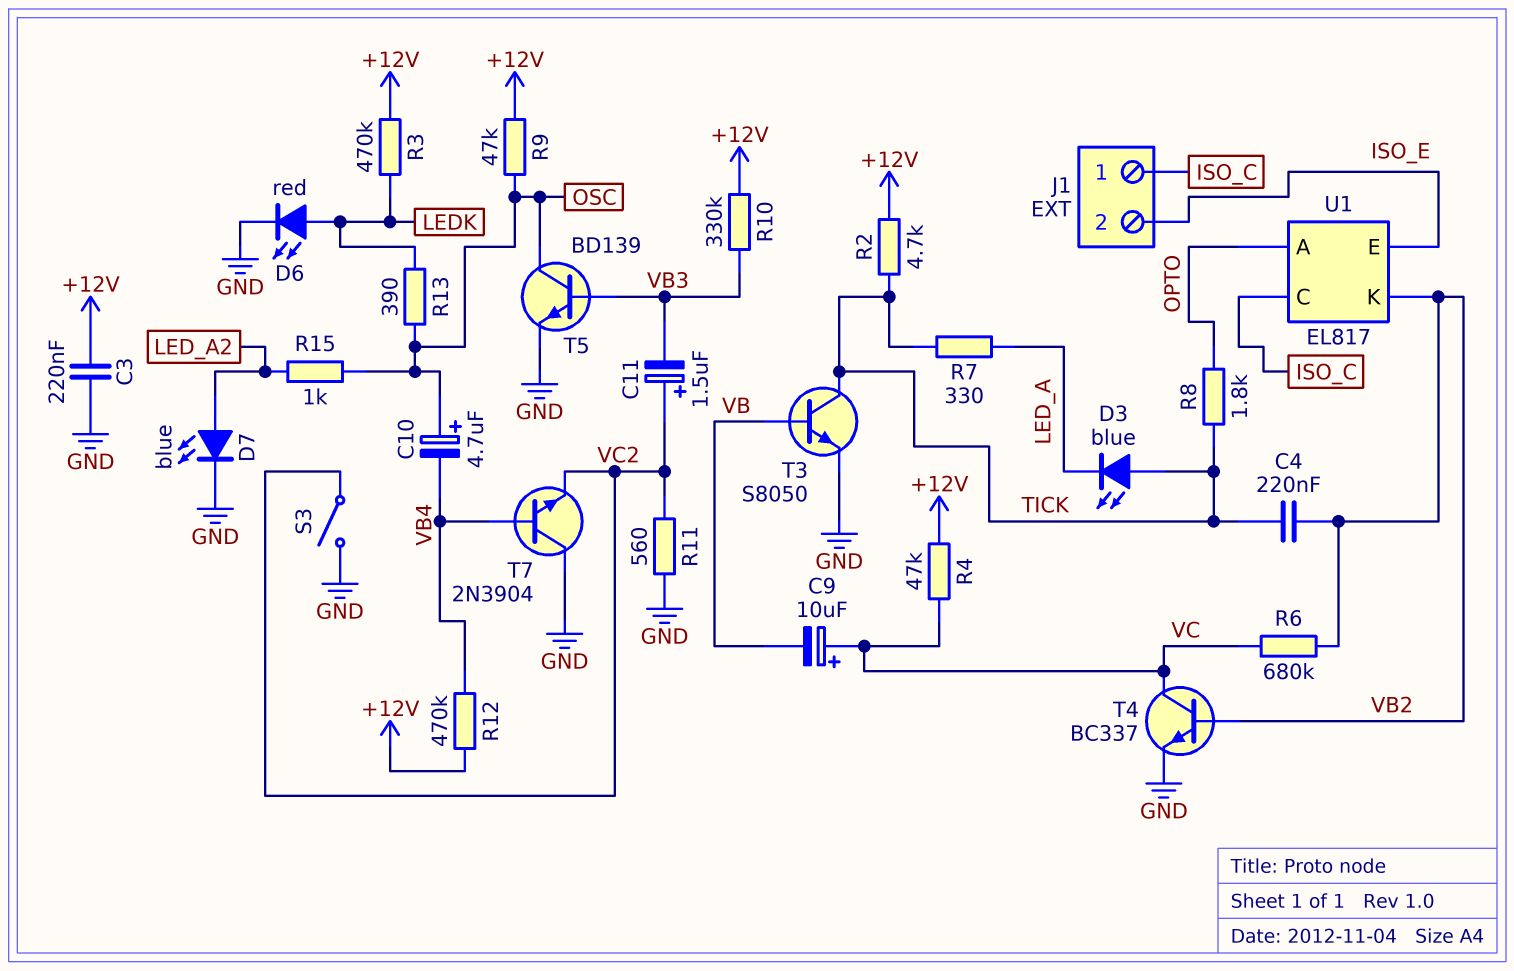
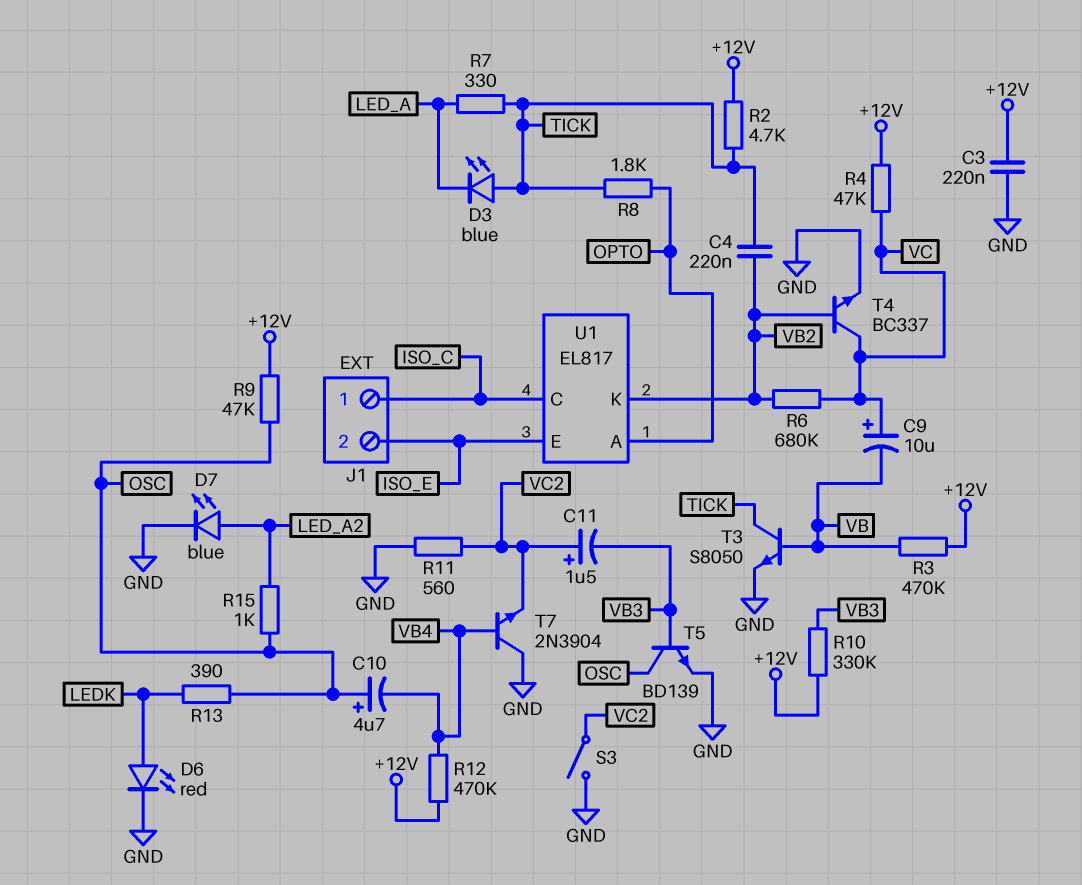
R3: 470k (+12V, LEDK) -> 470k (+12V, VB)

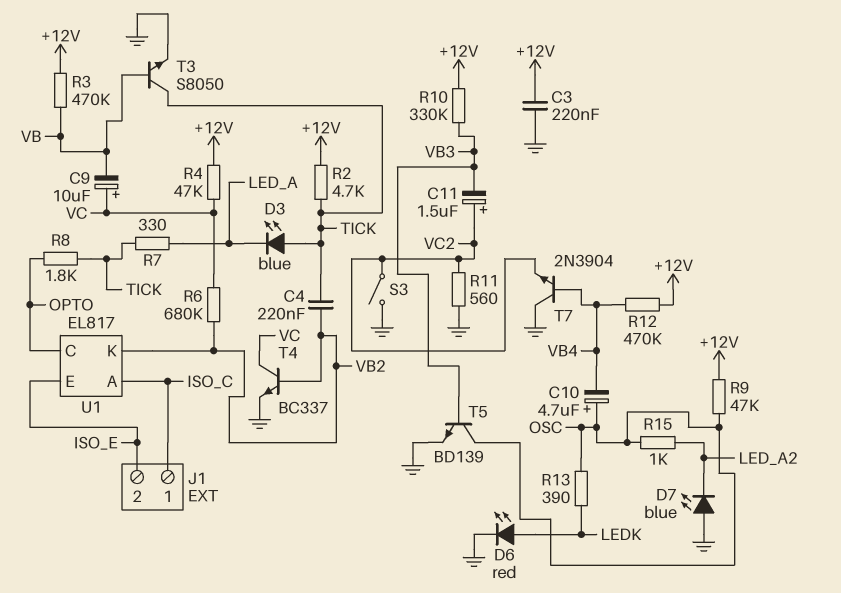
D7: LED blue (A LED_A2, K GND) -> LED blue (A GND, K LED_A2)
U1 pin A: OPTO -> ISO_C
U1 pin C: ISO_C -> OPTO

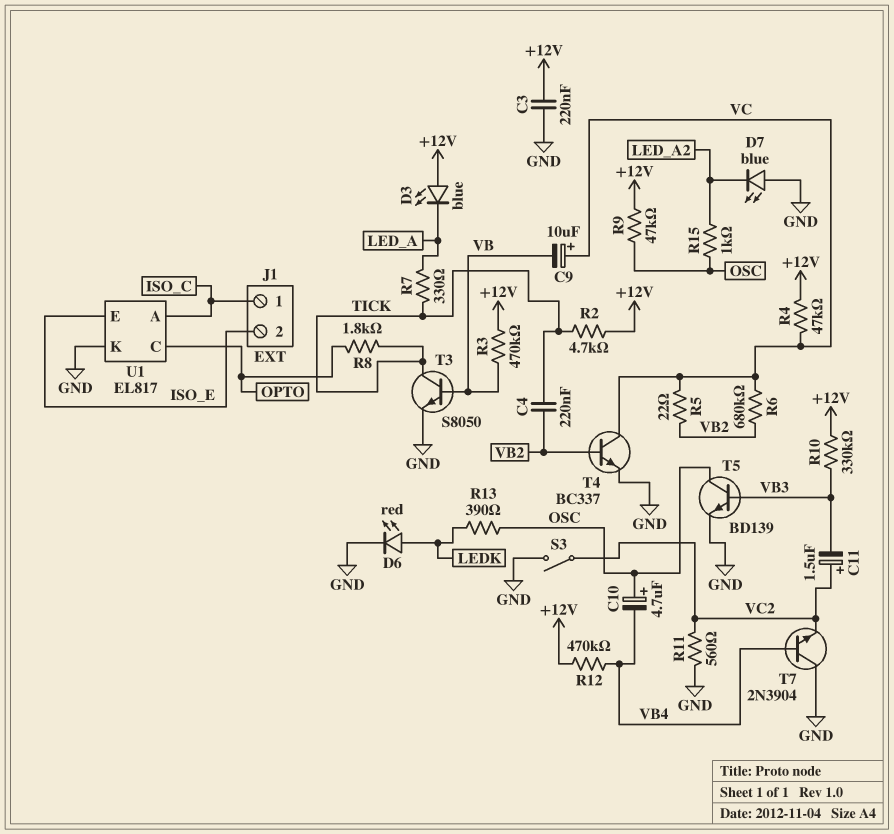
D3: LED blue (A TICK, K LED_A) -> LED blue (A +12V, K LED_A)
R5: none -> 22 (VB2, VC)
U1 pin K: VB2 -> GND

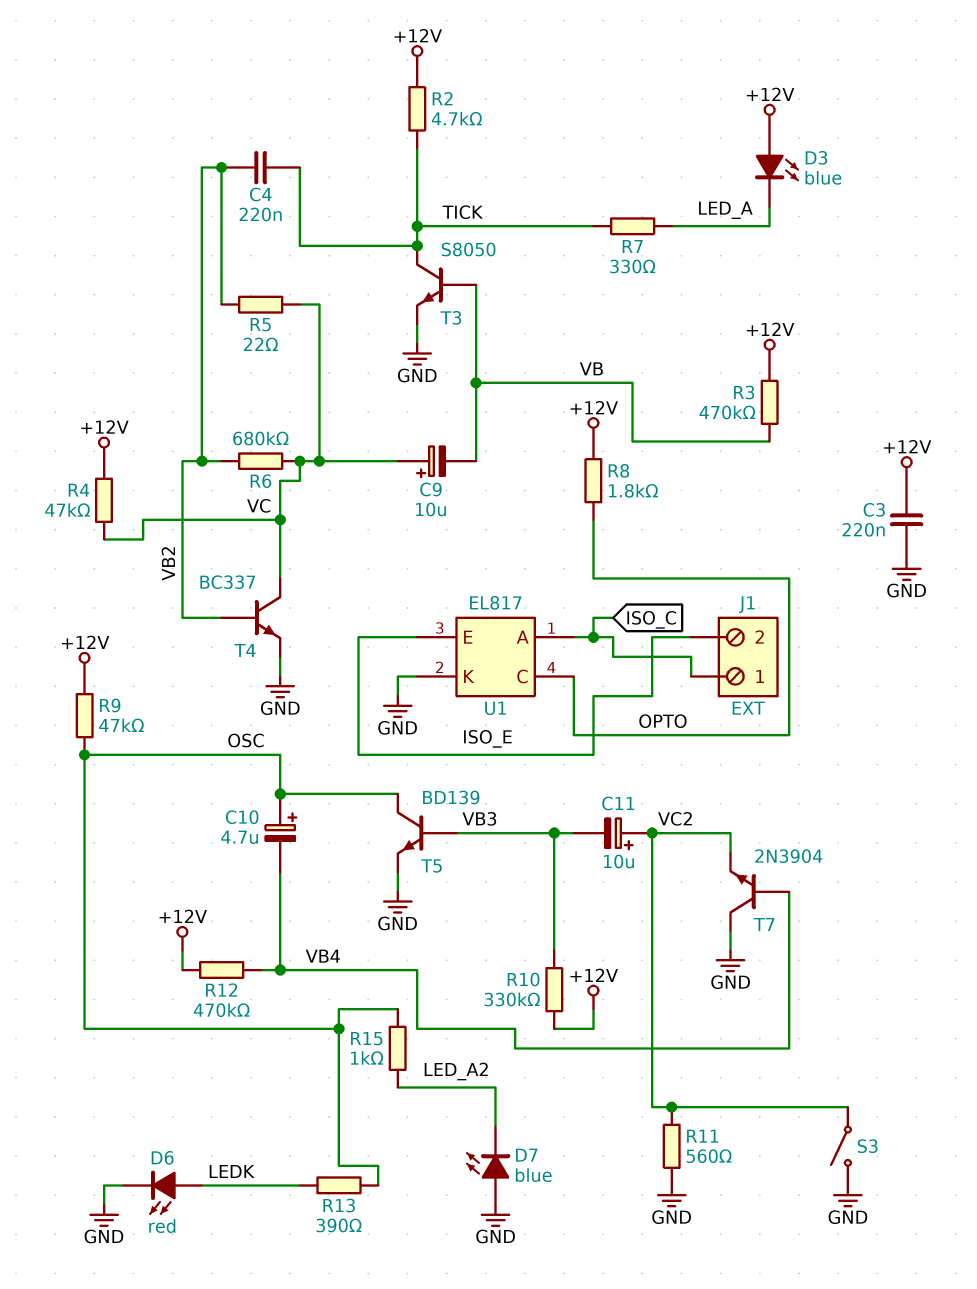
C11: 1.5uF (plus VC2, minus VB3) -> 10uF (plus VC2, minus VB3)
R8: 1.8k (OPTO, TICK) -> 1.8k (+12V, OPTO)

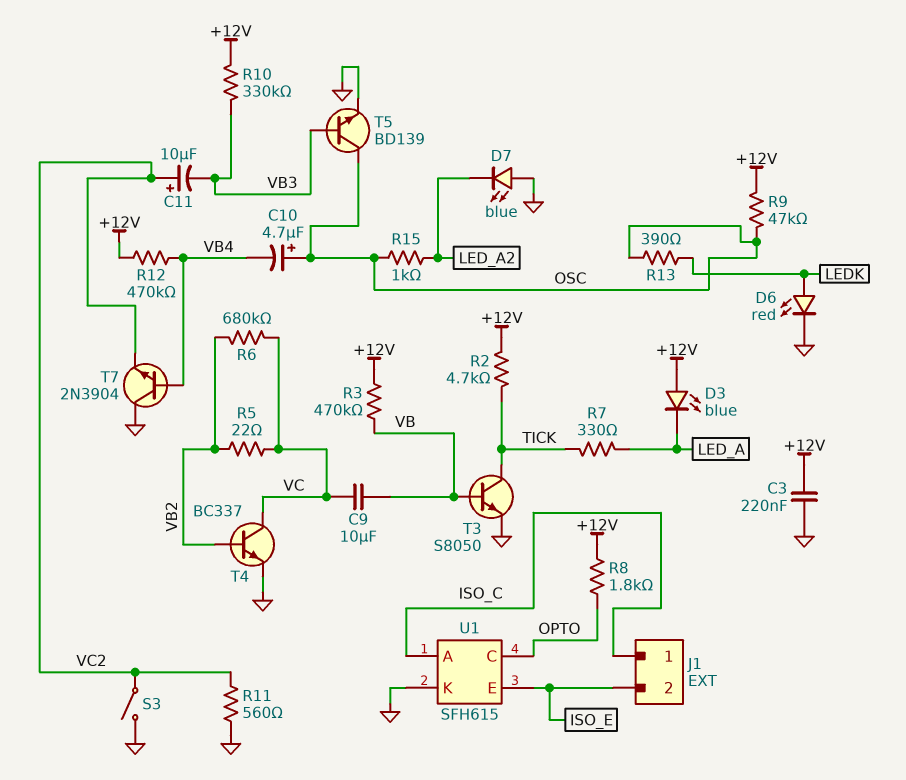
C4: 220nF (TICK, VB2) -> none
C9: 10uF (plus VC, minus VB) -> 10uF (VB, VC)
R4: 47k (+12V, VC) -> none
U1: EL817 -> SFH615

